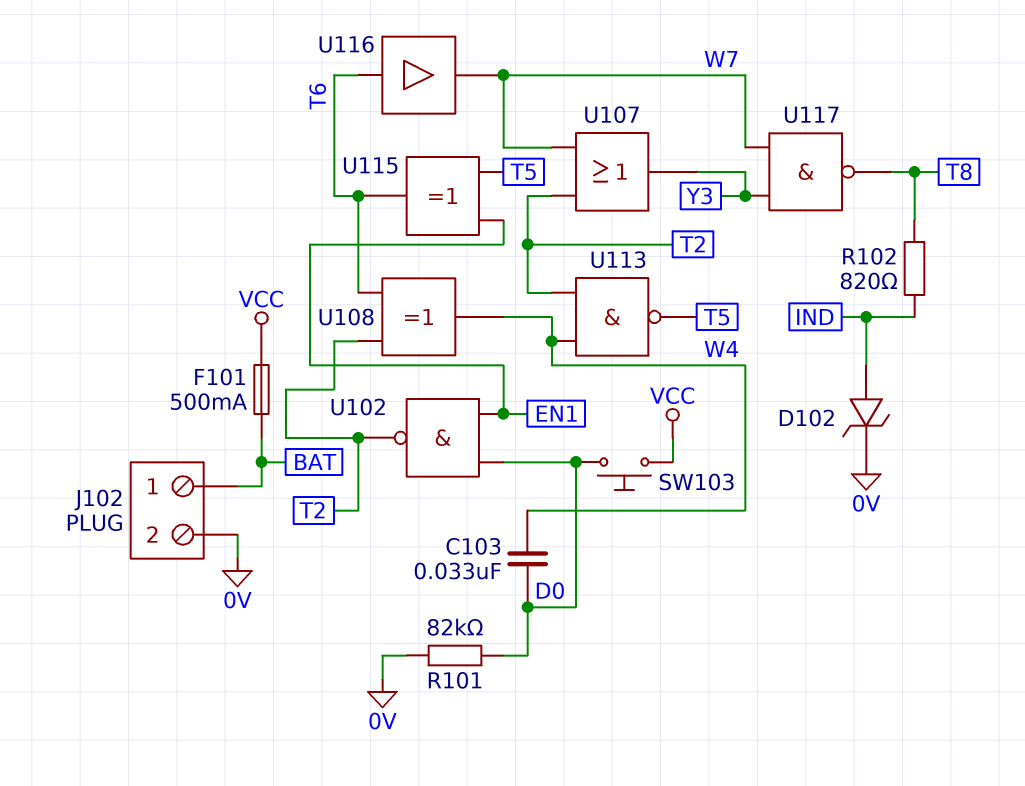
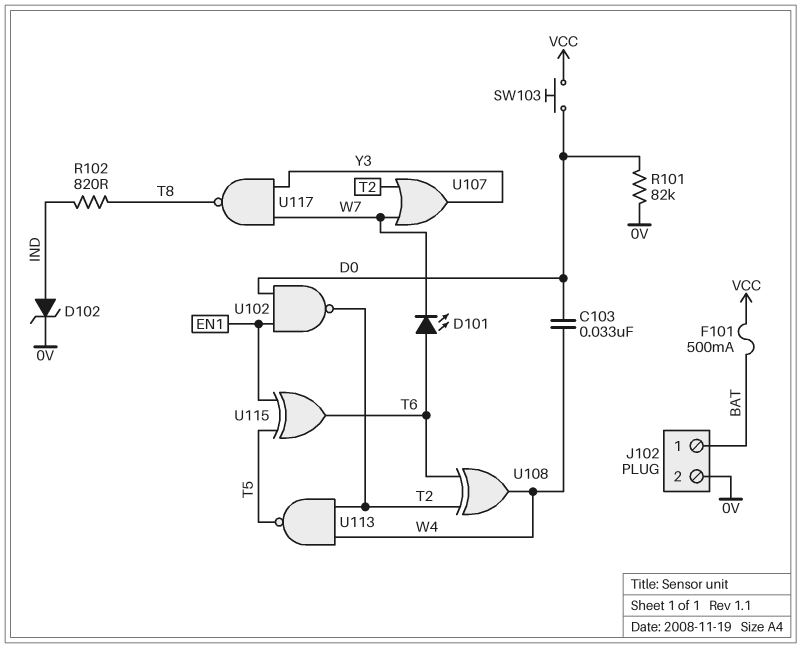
D101: none -> LED (A T6, K W7)
U116: buffer (in T6, out W7) -> none

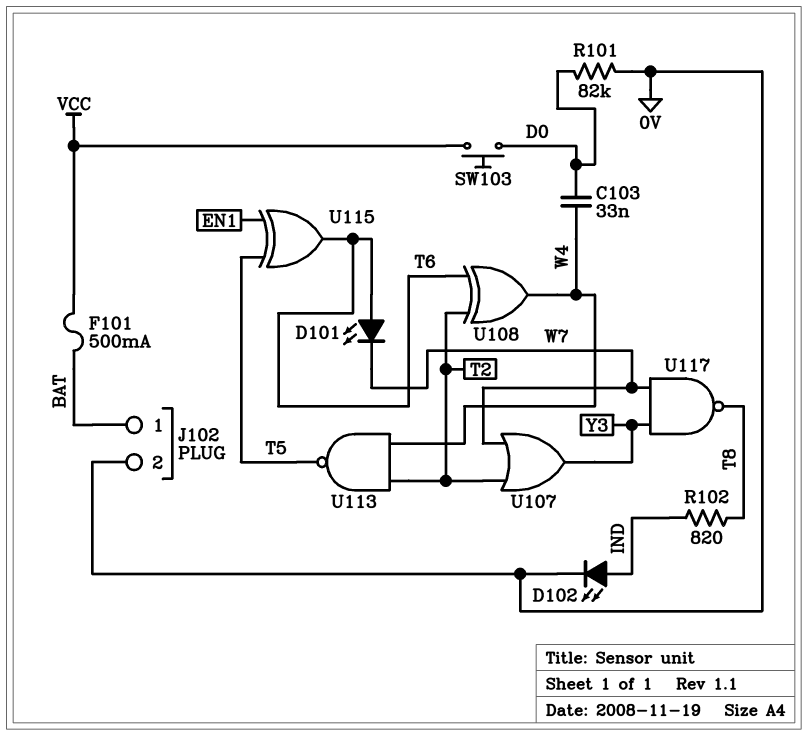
D102: zener (A IND, K 0V) -> LED (A IND, K 0V)
U102: NAND (in D0, in EN1, out T2) -> none

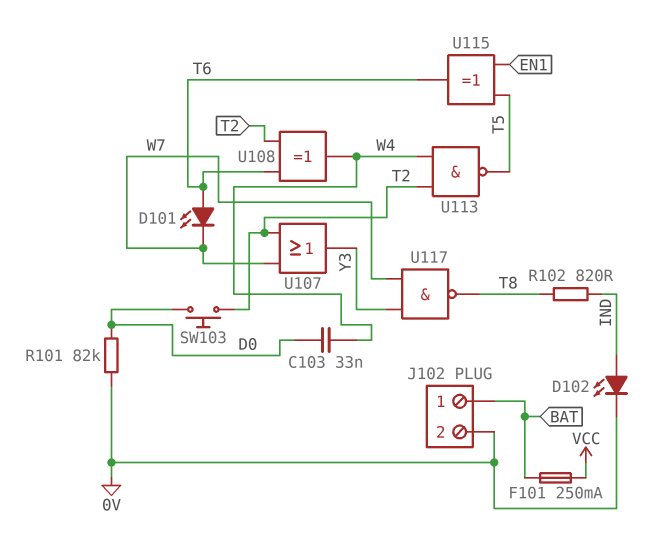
F101: 500mA (BAT, VCC) -> 250mA (BAT, VCC)
SW103: button (D0, VCC) -> button (D0, T2)

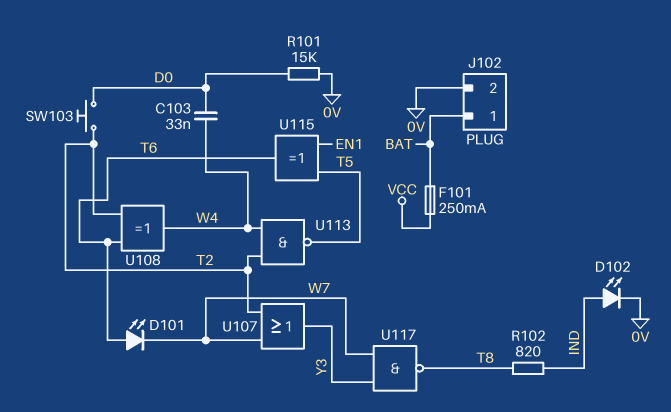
R101: 82k (0V, D0) -> 15k (0V, D0)

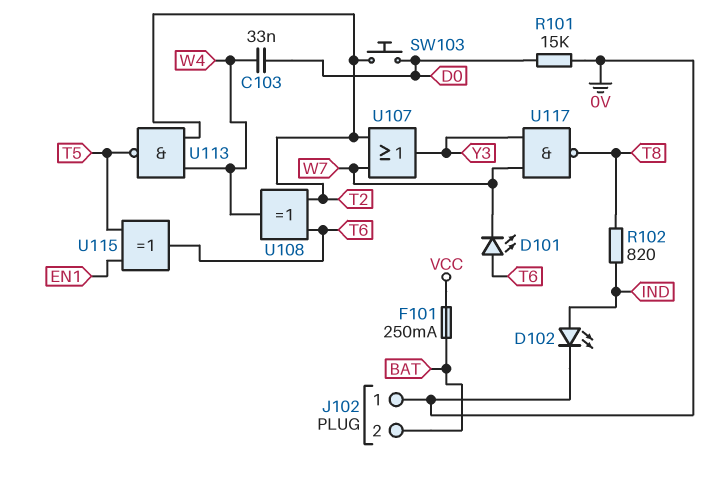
J102 pin 1: BAT -> 0V
J102 pin 2: 0V -> BAT

